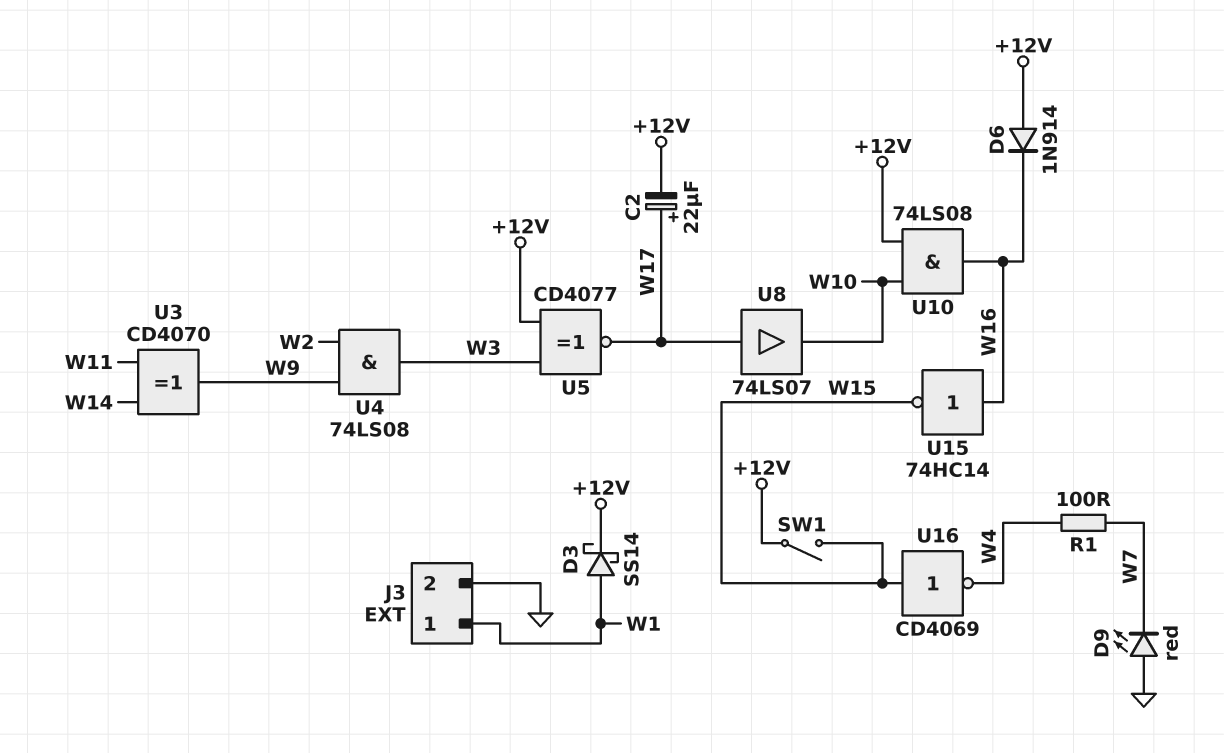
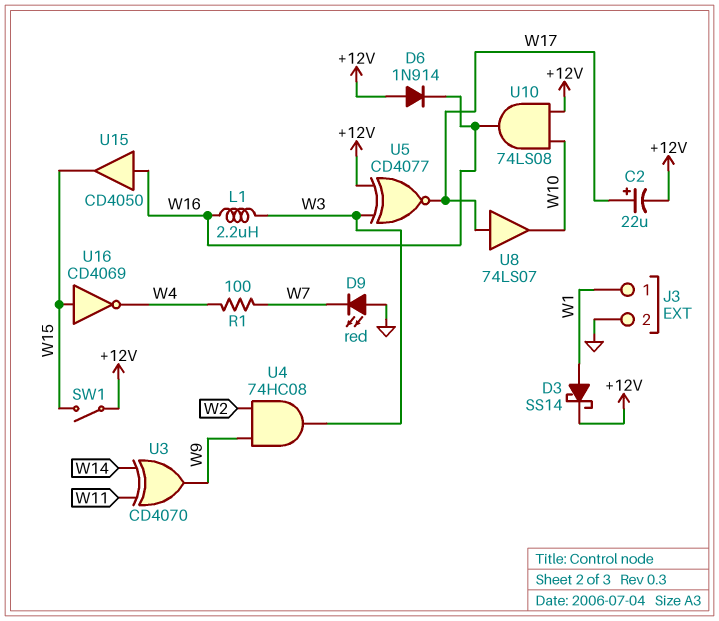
L1: none -> 2.2uH (W3, W16)
U4: AND 74LS08 (in W2, in W9, out W3) -> AND 74HC08 (in W2, in W9, out W3)
U15: NOT 74HC14 (in W16, out W15) -> buffer CD4050 (in W16, out W15)

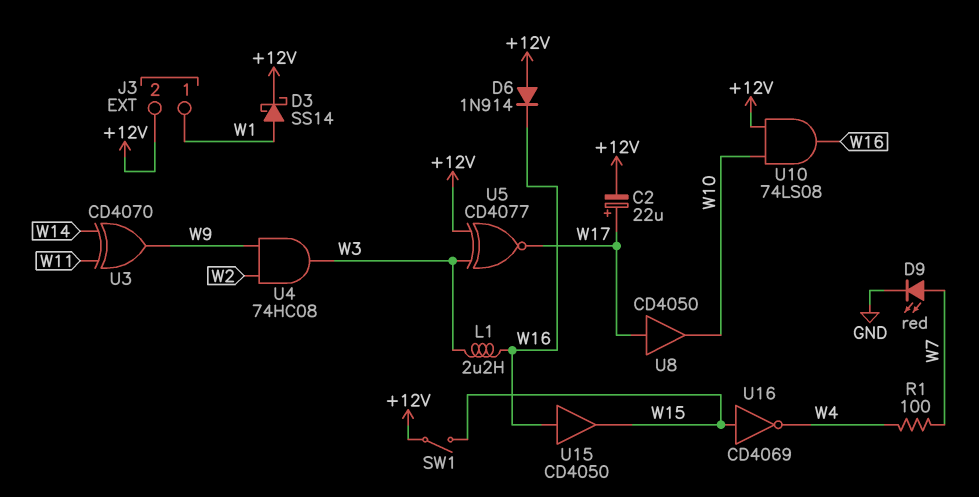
D9: LED red (A GND, K W7) -> LED red (A W7, K GND)
J3 pin 2: GND -> +12V
U8: buffer 74LS07 (in W17, out W10) -> buffer CD4050 (in W17, out W10)

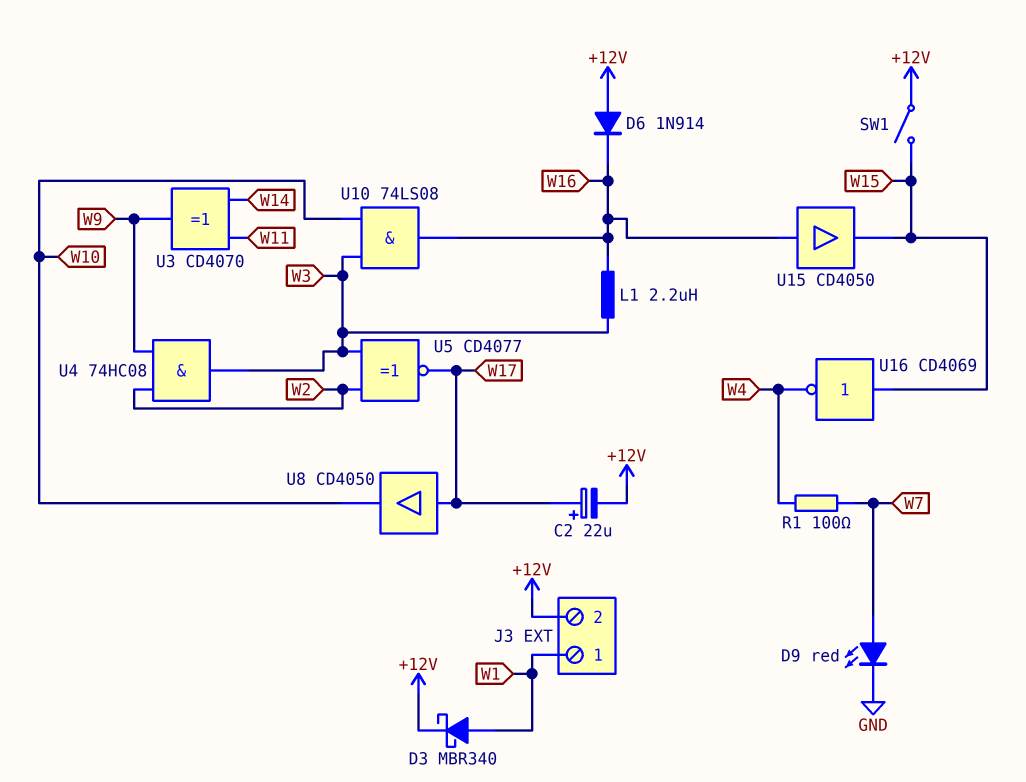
D3: schottky SS14 (A W1, K +12V) -> schottky MBR340 (A W1, K +12V)
U5: XNOR CD4077 (in +12V, in W3, out W17) -> XNOR CD4077 (in W2, in W3, out W17)
U10: AND 74LS08 (in +12V, in W10, out W16) -> AND 74LS08 (in W3, in W10, out W16)

